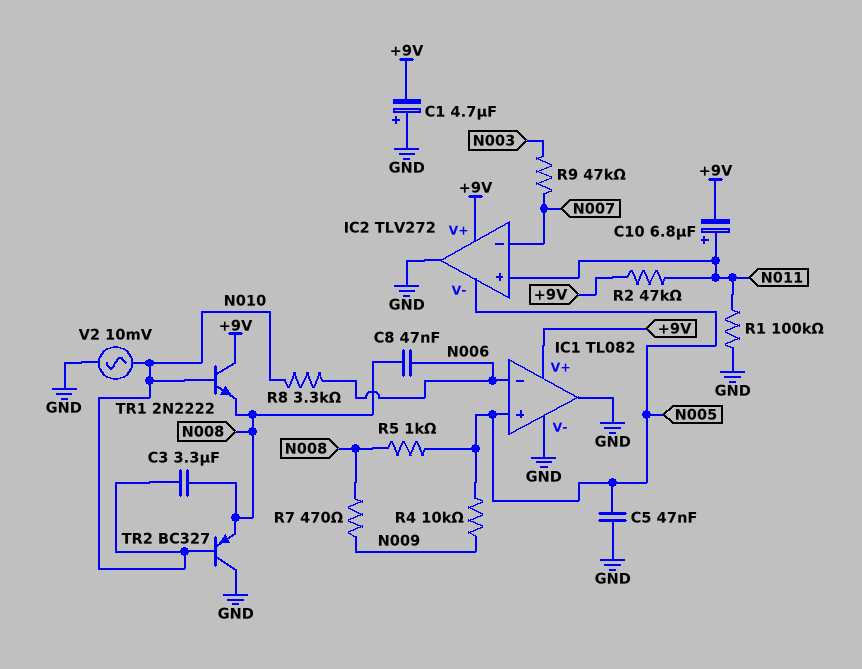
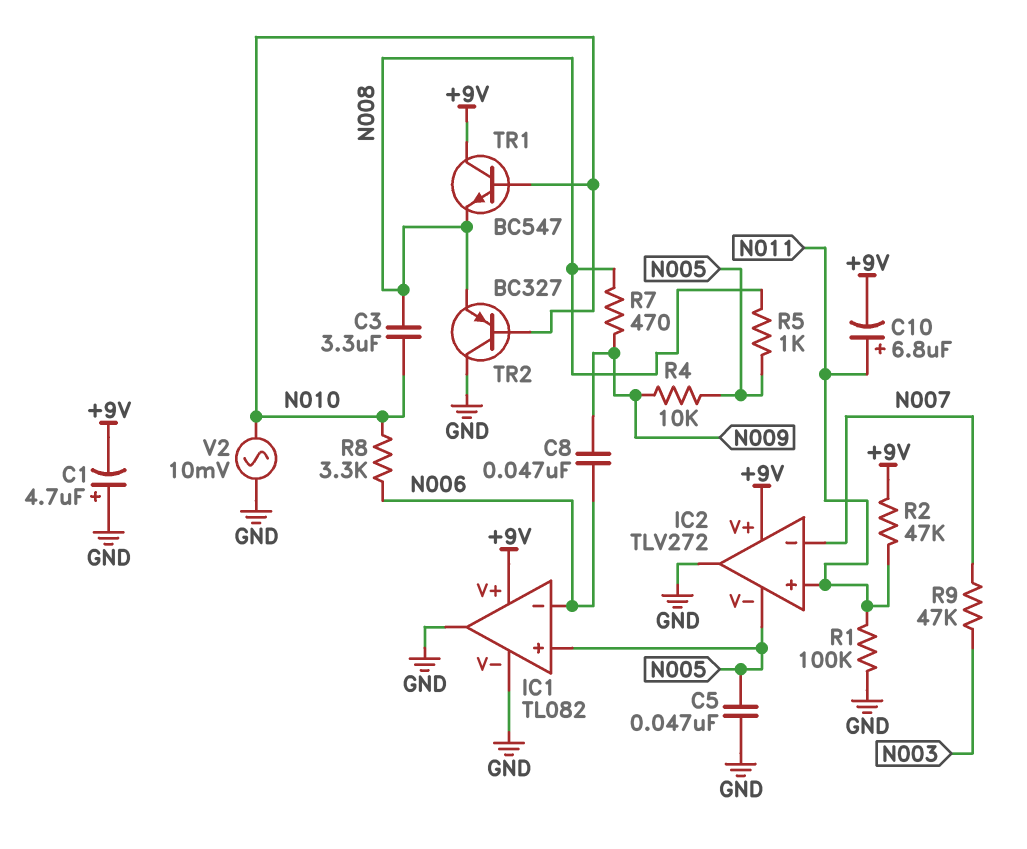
C8: 47nF (N006, N008) -> 47nF (N006, N009)
TR1: NPN 2N2222 (B N010, C +9V, E N008) -> NPN BC547 (B N010, C +9V, E N008)

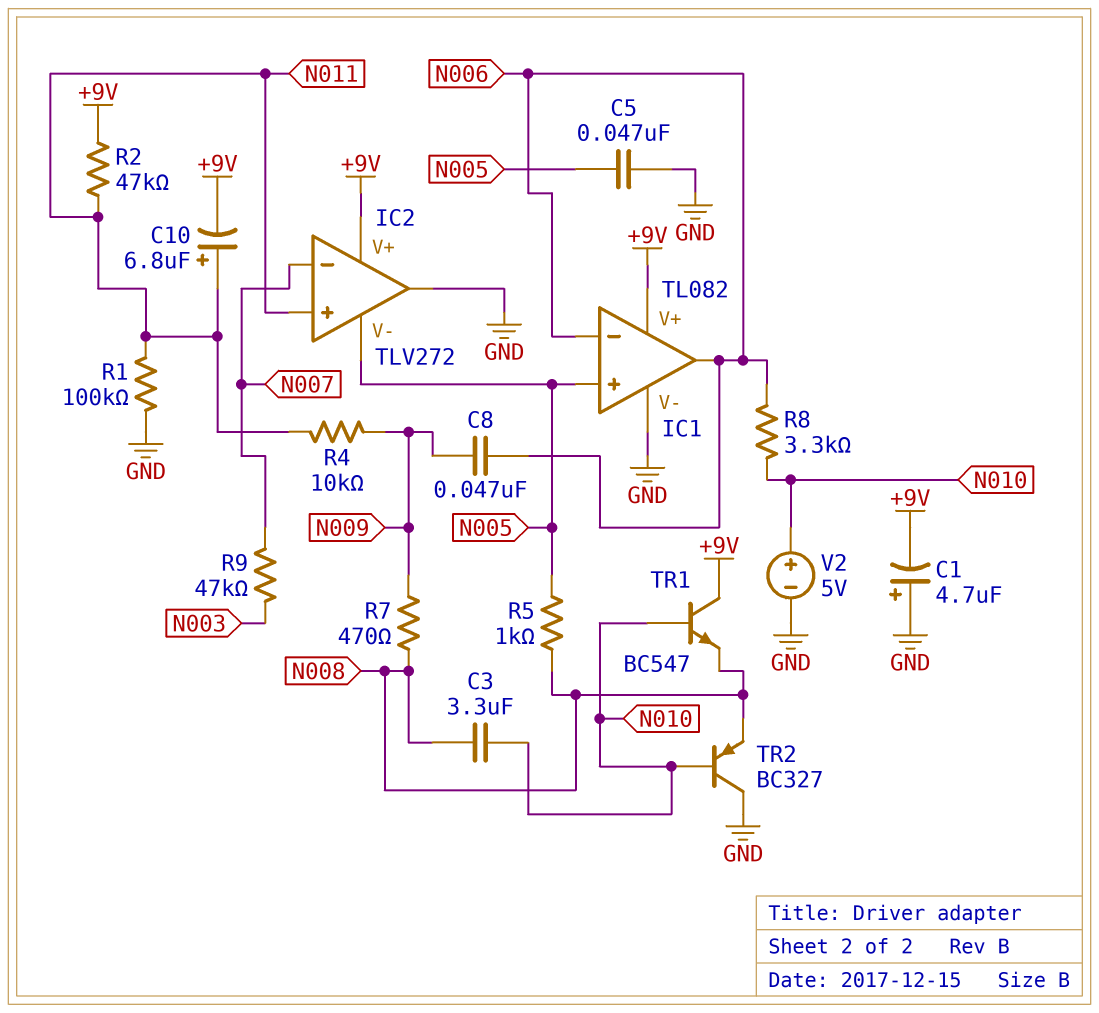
IC1 pin out: GND -> N006
R4: 10k (N005, N009) -> 10k (N009, N011)
V2: AC 10mV (GND, N010) -> 5V (plus N010, minus GND)

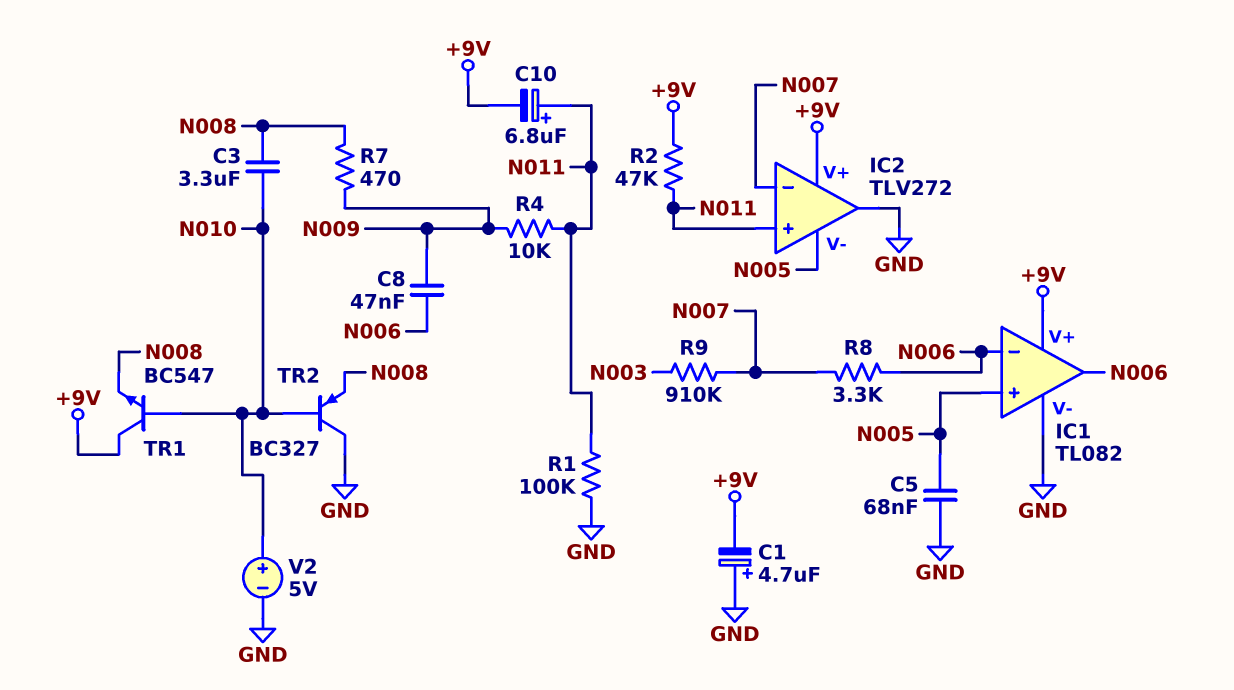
C5: 47nF (GND, N005) -> 68nF (GND, N005)
R5: 1k (N005, N008) -> none
R8: 3.3k (N006, N010) -> 3.3k (N006, N007)
R9: 47k (N003, N007) -> 910k (N003, N007)

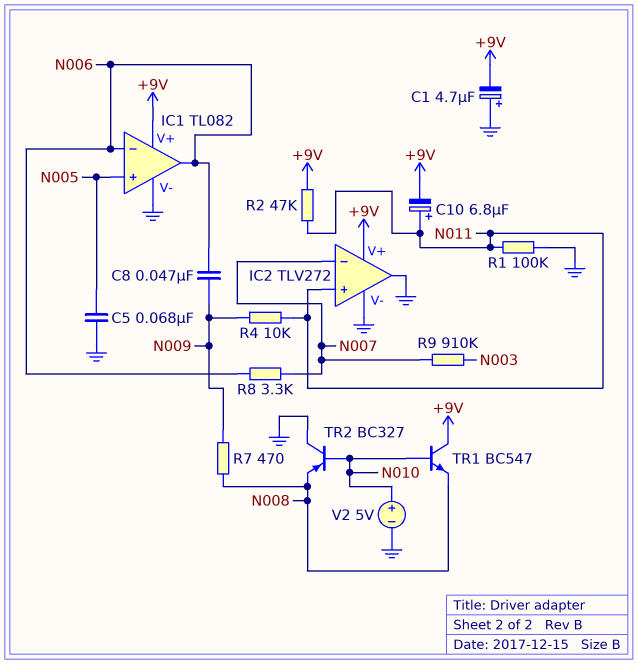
C3: 3.3uF (N008, N010) -> none
IC2 pin V-: N005 -> GND

